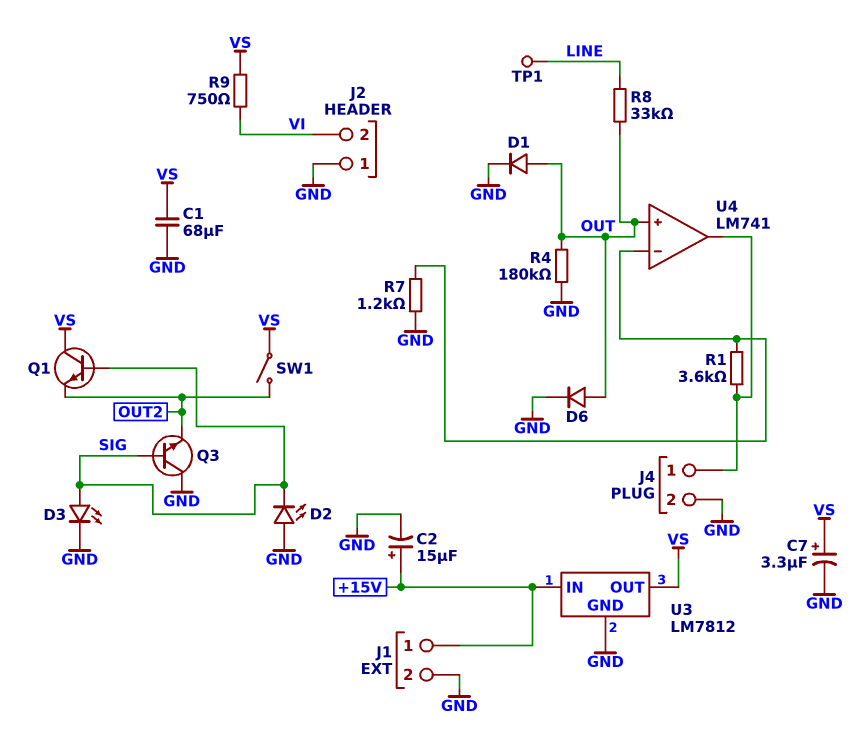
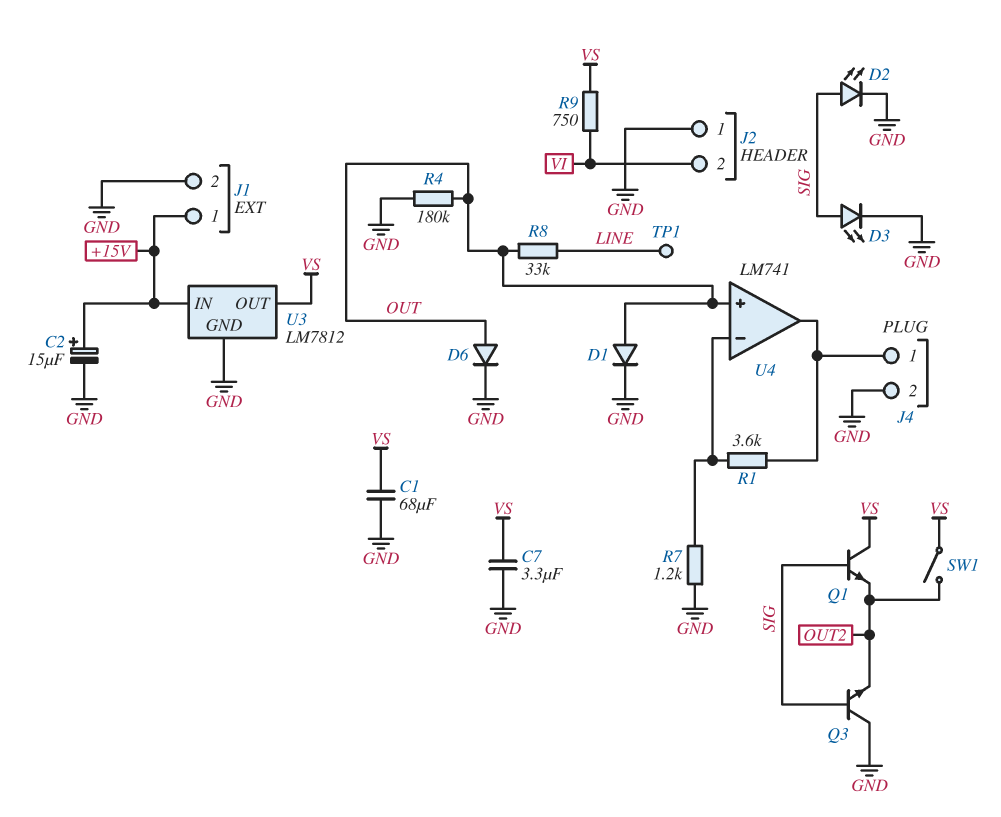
C7: 3.3uF (plus VS, minus GND) -> 3.3uF (GND, VS)
D2: LED (A GND, K SIG) -> LED (A SIG, K GND)

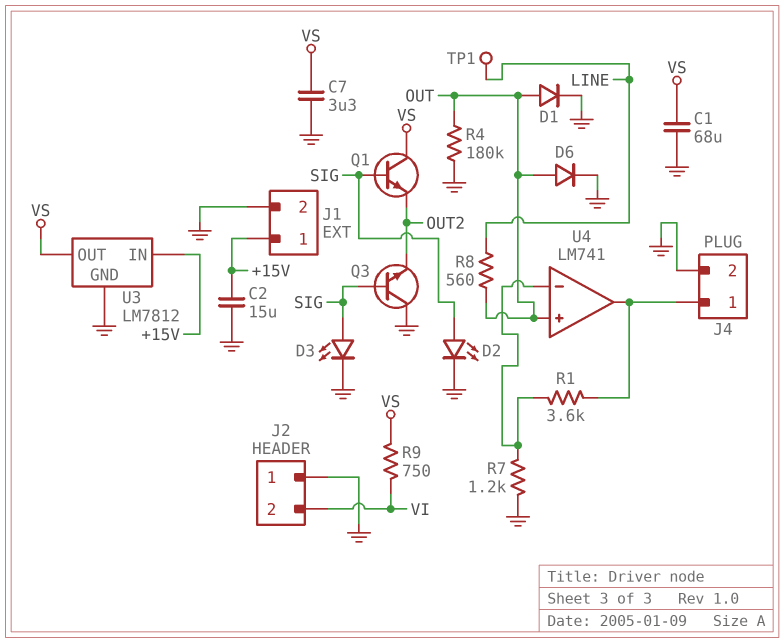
C2: 15uF (plus +15V, minus GND) -> 15uF (+15V, GND)
R8: 33k (LINE, OUT) -> 560 (LINE, OUT)
SW1: switch (OUT2, VS) -> none

